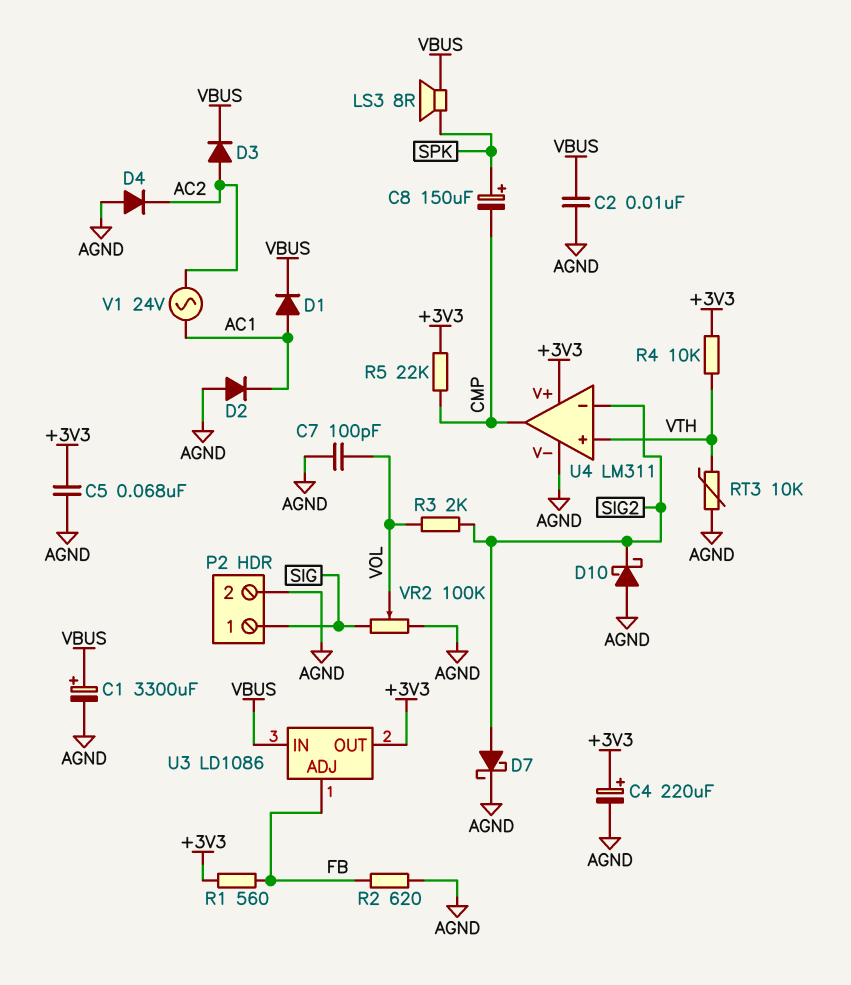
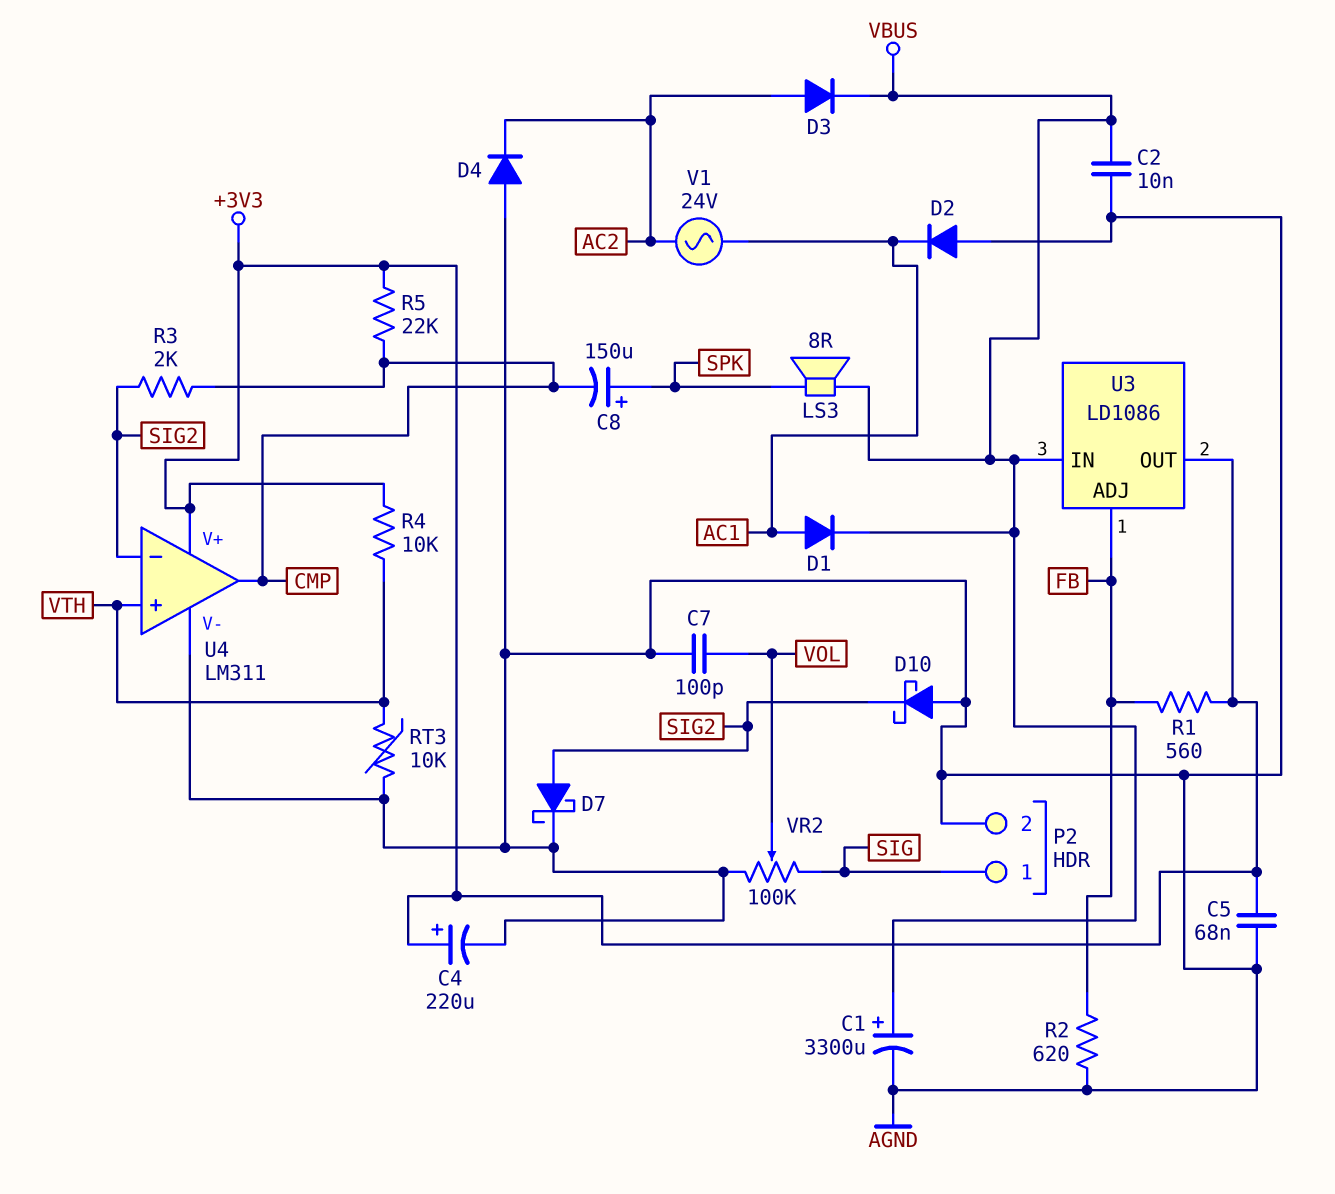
R3: 2k (SIG2, VOL) -> 2k (CMP, SIG2)

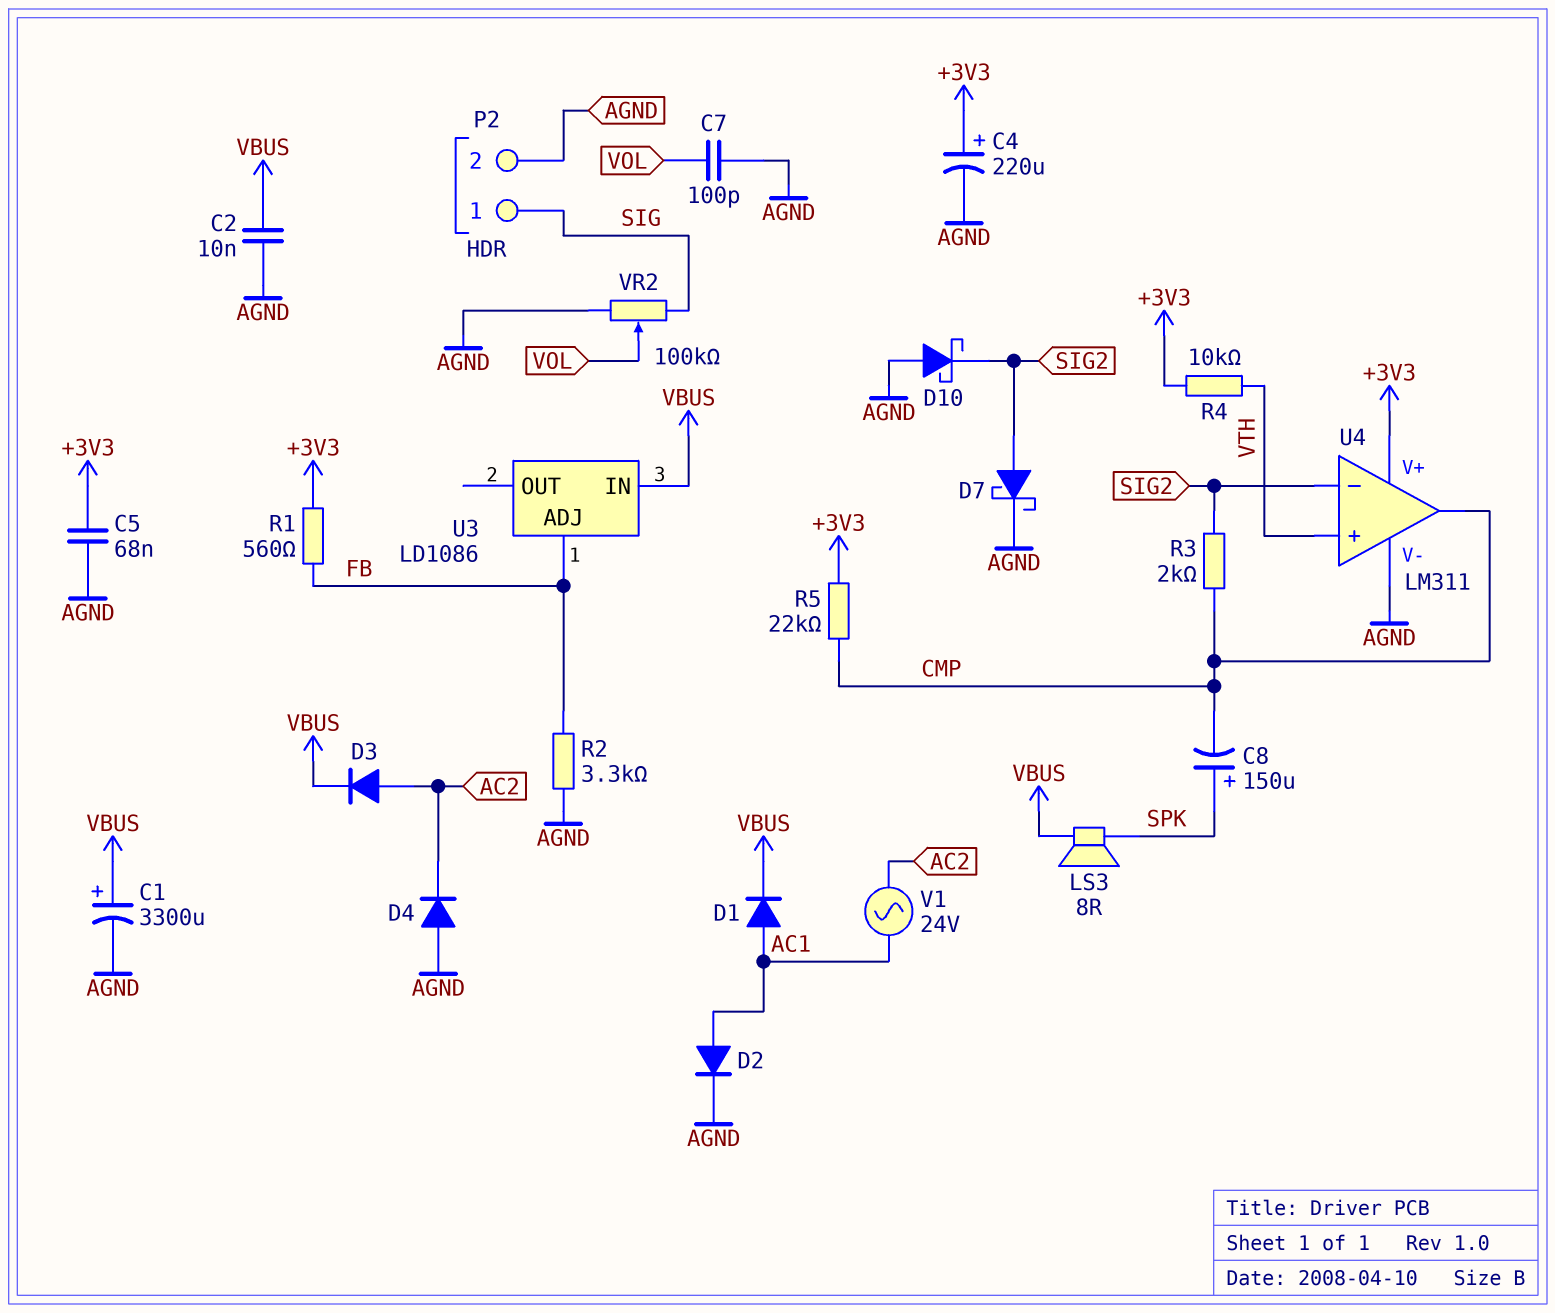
D2: diode (A AGND, K AC1) -> diode (A AC1, K AGND)
R2: 620 (AGND, FB) -> 3.3k (AGND, FB)
RT3: 10k (AGND, VTH) -> none
U3 pin OUT: +3V3 -> none

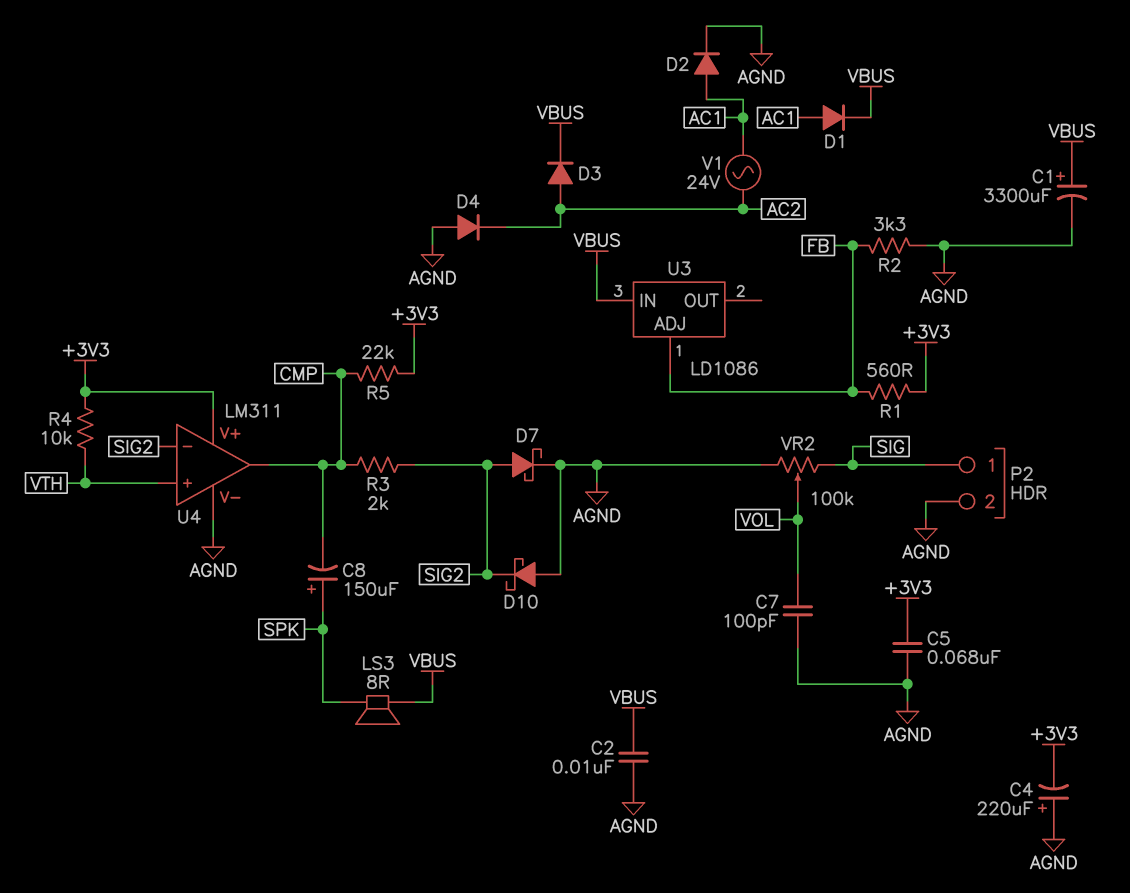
C4: 220uF (plus +3V3, minus AGND) -> 220uF (plus AGND, minus +3V3)

